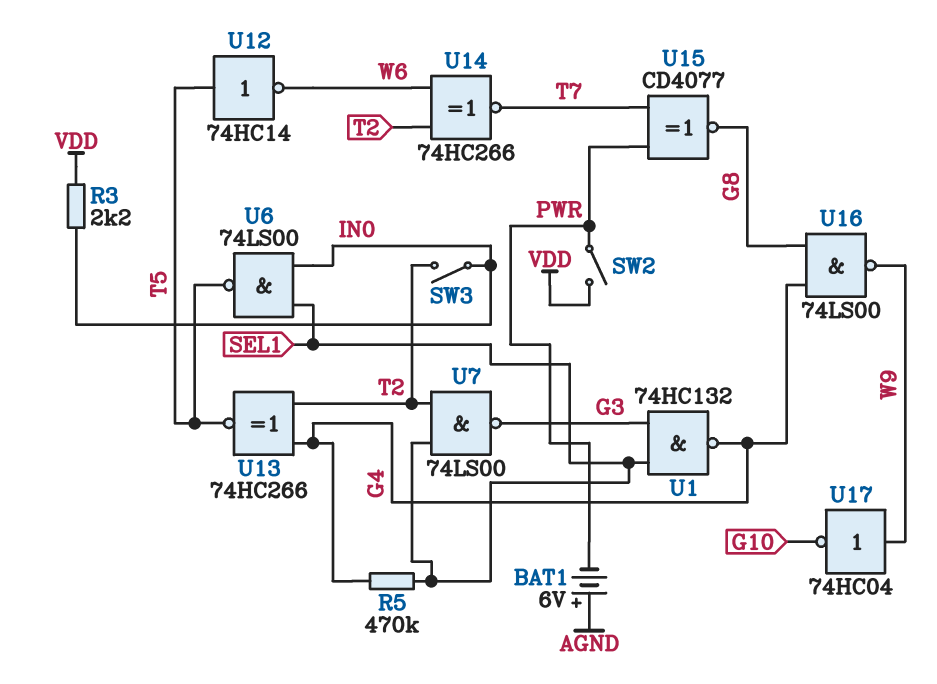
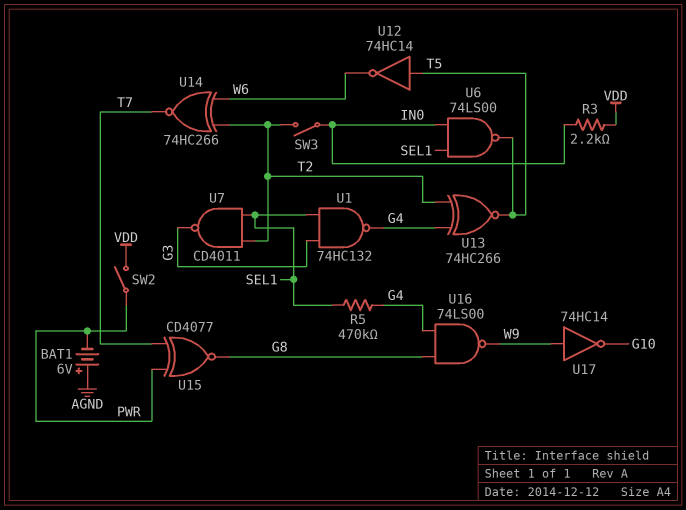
U7: NAND 74LS00 (in SEL1, in T2, out G3) -> NAND CD4011 (in SEL1, in T2, out G3)
U17: NOT 74HC04 (in W9, out G10) -> NOT 74HC14 (in W9, out G10)

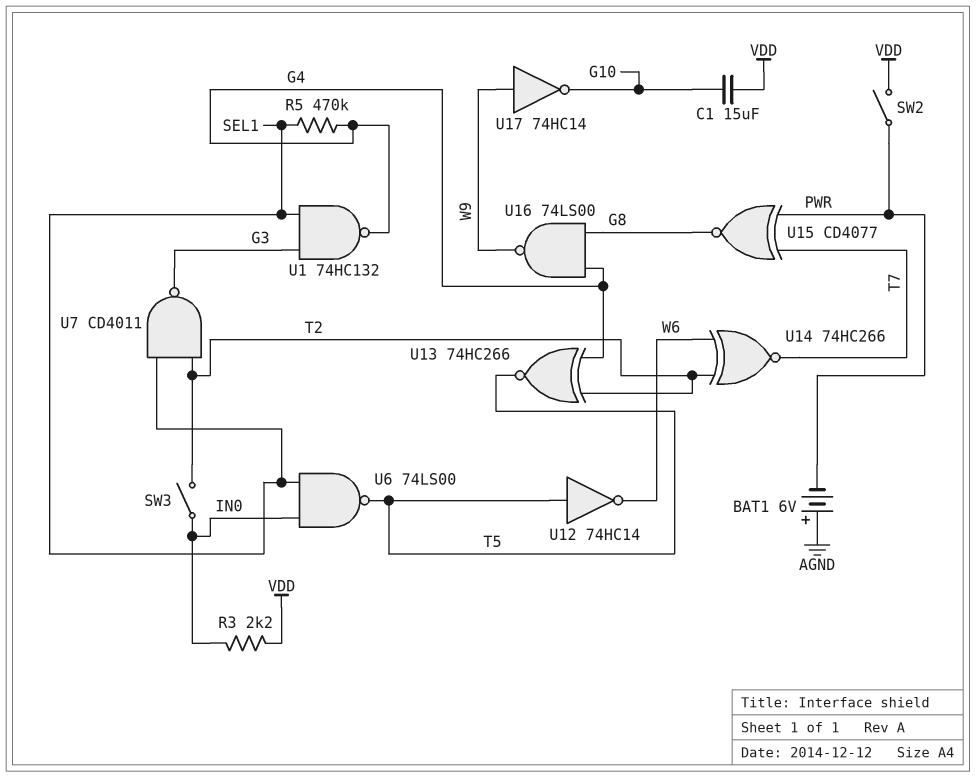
C1: none -> 15uF (G10, VDD)

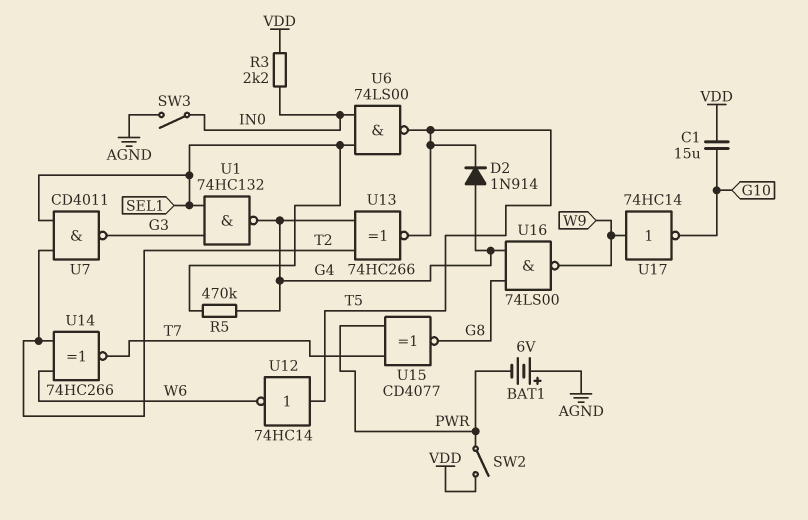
D2: none -> diode 1N914 (A G4, K T5)
SW3: switch (IN0, T2) -> switch (AGND, IN0)

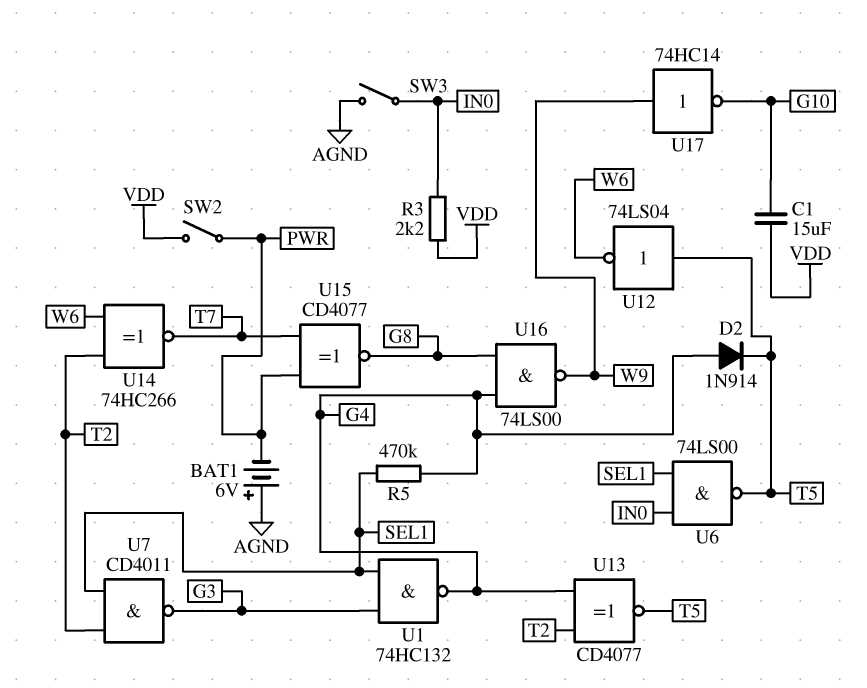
U12: NOT 74HC14 (in T5, out W6) -> NOT 74LS04 (in T5, out W6)
U13: XNOR 74HC266 (in G4, in T2, out T5) -> XNOR CD4077 (in G4, in T2, out T5)

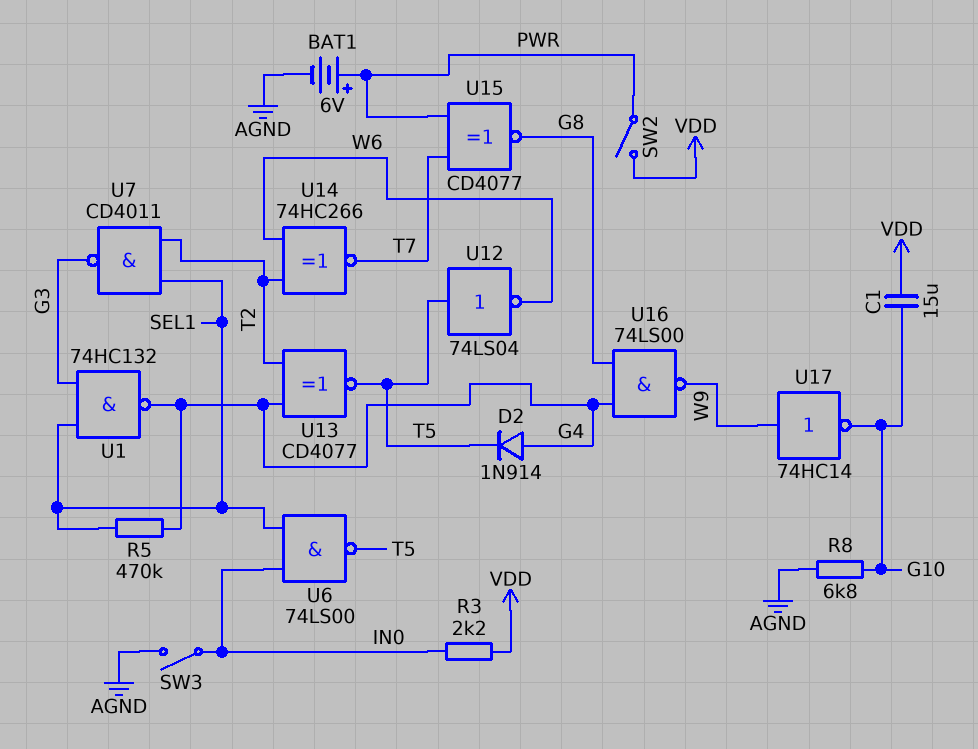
BAT1: 6V (plus AGND, minus PWR) -> 6V (plus PWR, minus AGND)
R8: none -> 6.8k (AGND, G10)

